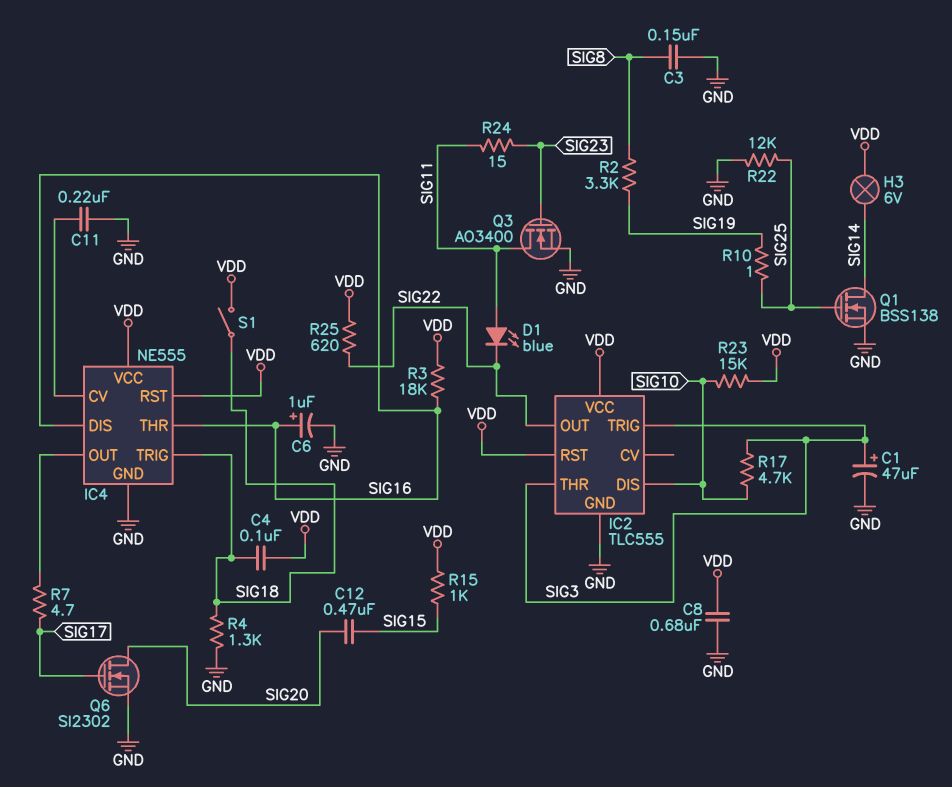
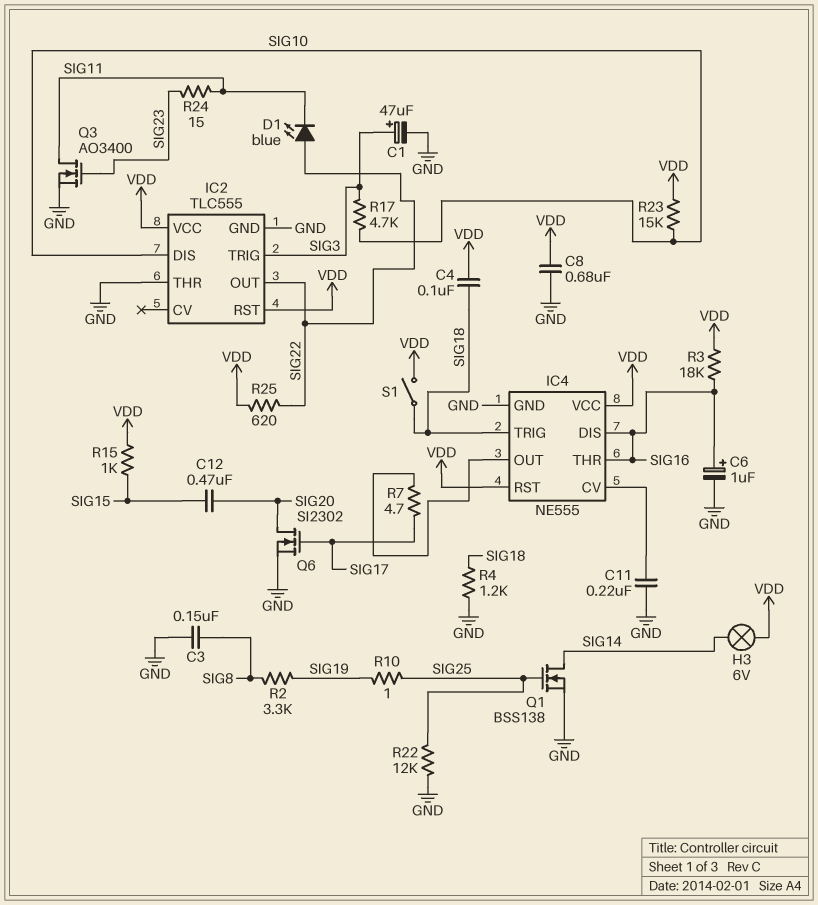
D1: LED blue (A SIG11, K SIG22) -> LED blue (A SIG22, K SIG11)
IC2 pin THR: SIG3 -> GND
R4: 1.3k (GND, SIG18) -> 1.2k (GND, SIG18)

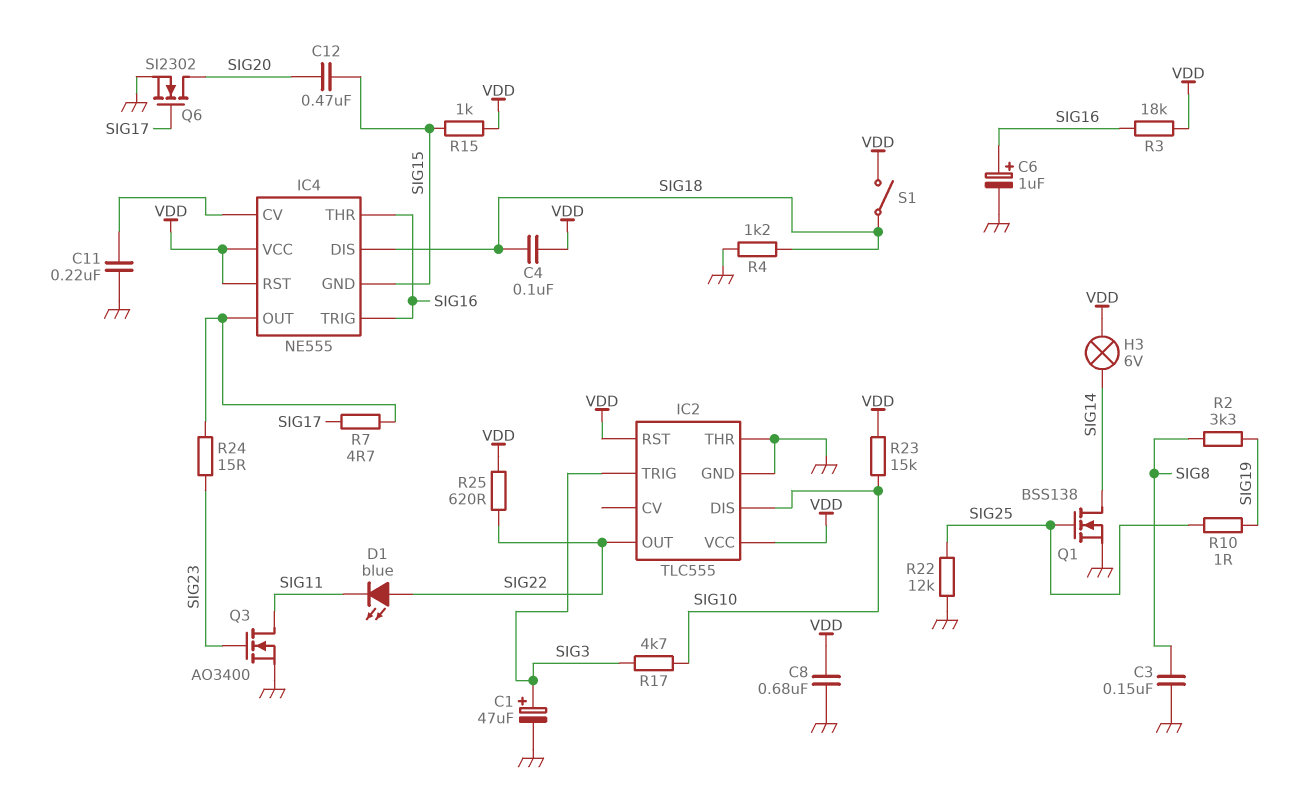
IC4 pin DIS: SIG16 -> SIG18
IC4 pin GND: GND -> SIG15
IC4 pin TRIG: SIG18 -> SIG16
R24: 15 (SIG11, SIG23) -> 15 (IC4/OUT, SIG23)

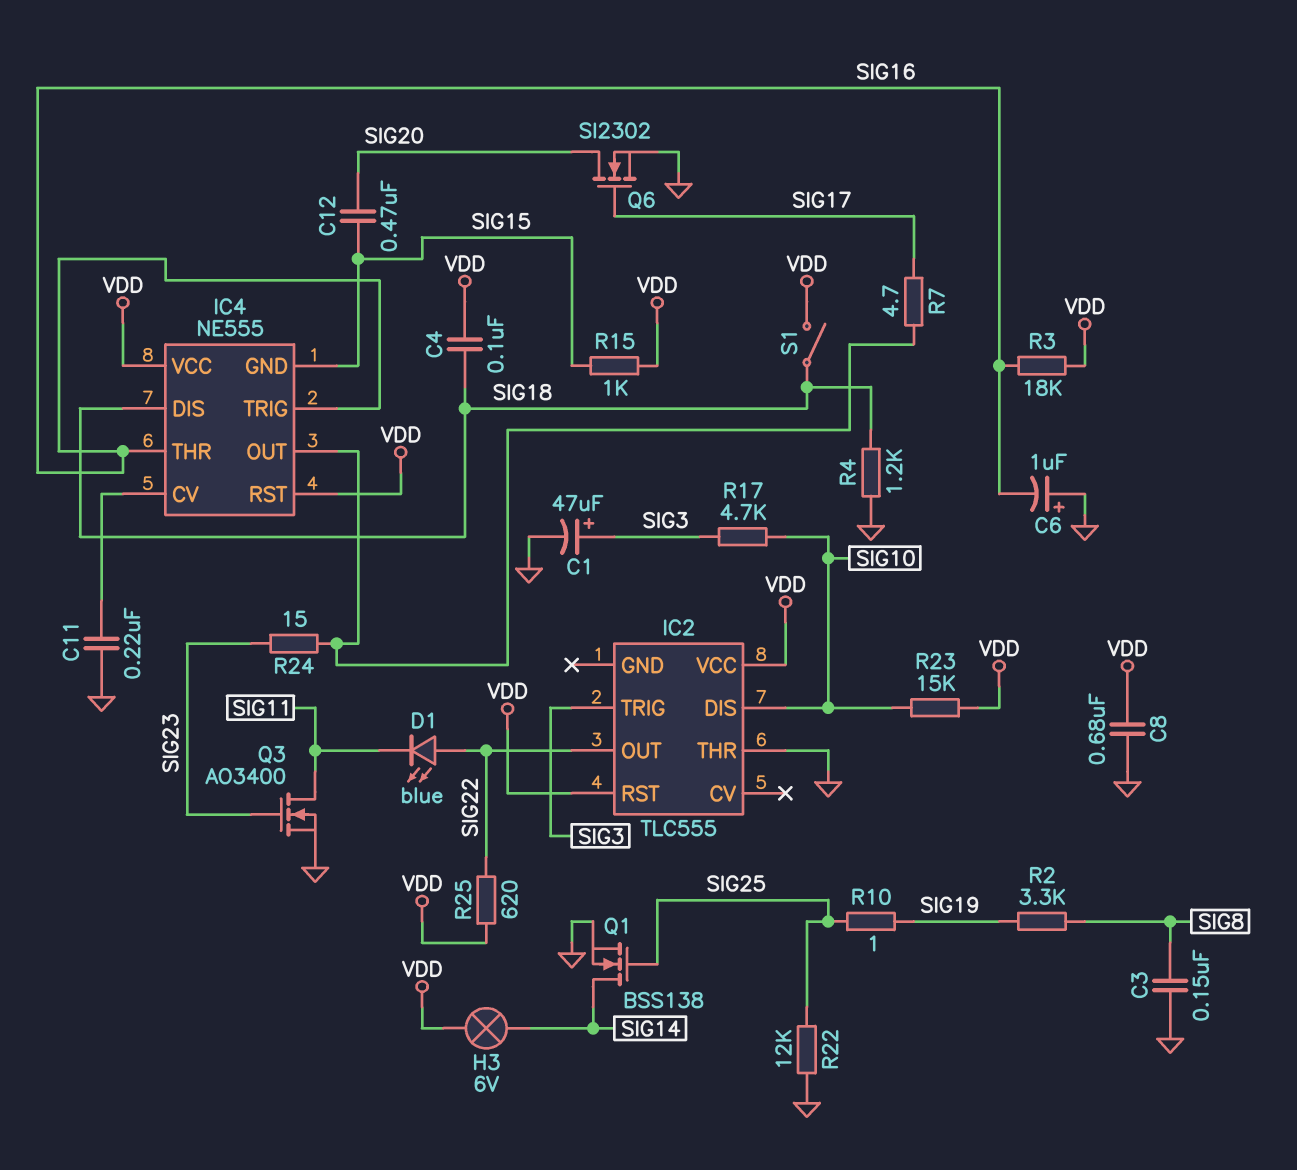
C6: 1uF (plus SIG16, minus GND) -> 1uF (plus GND, minus SIG16)
IC2 pin GND: GND -> none

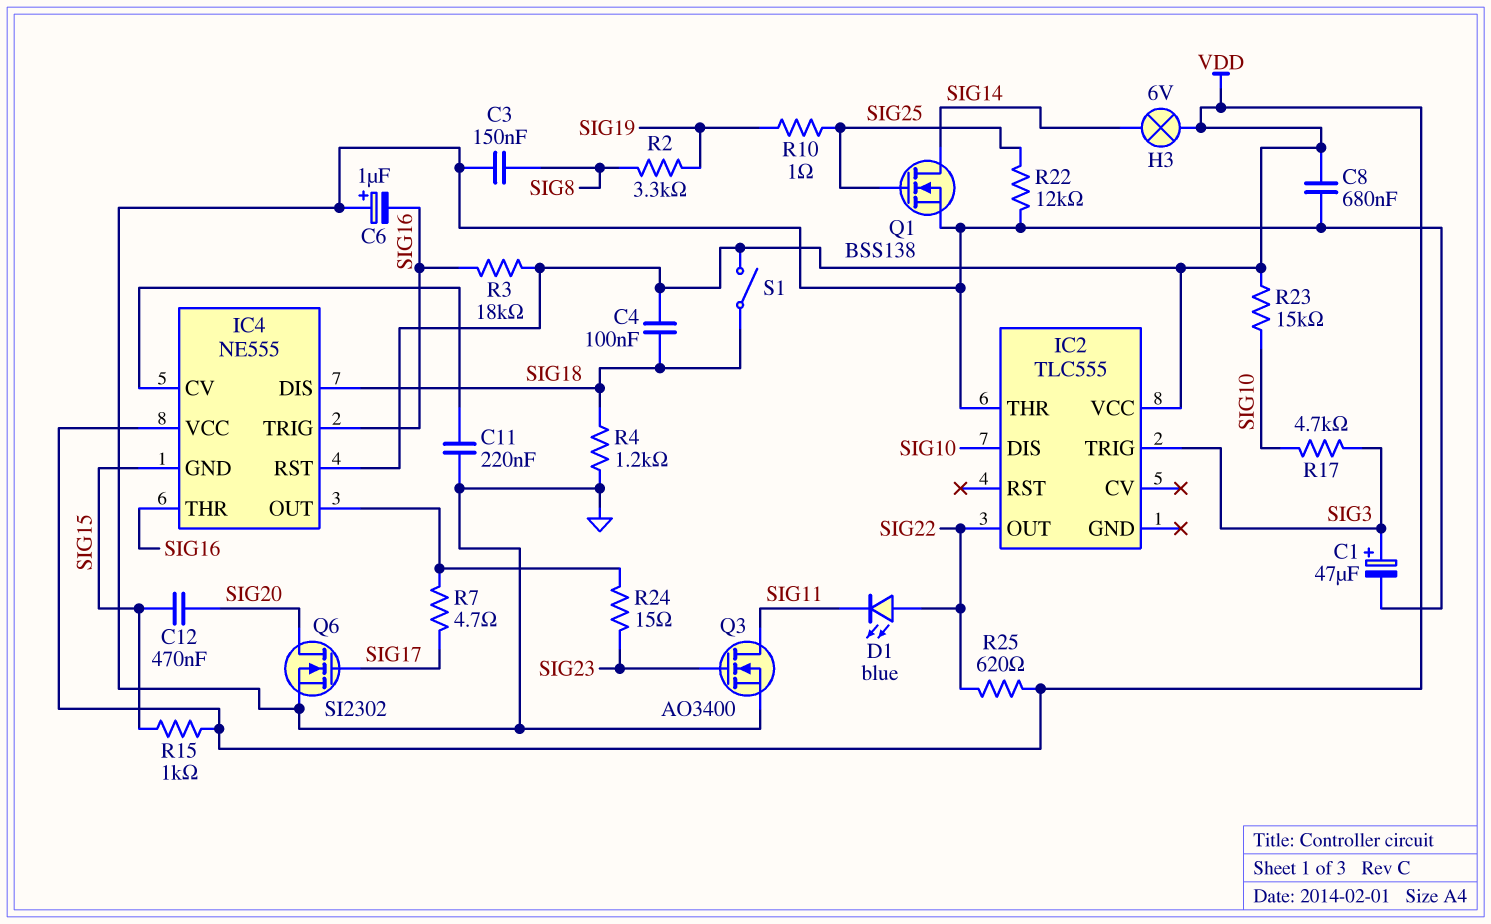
IC2 pin RST: VDD -> none

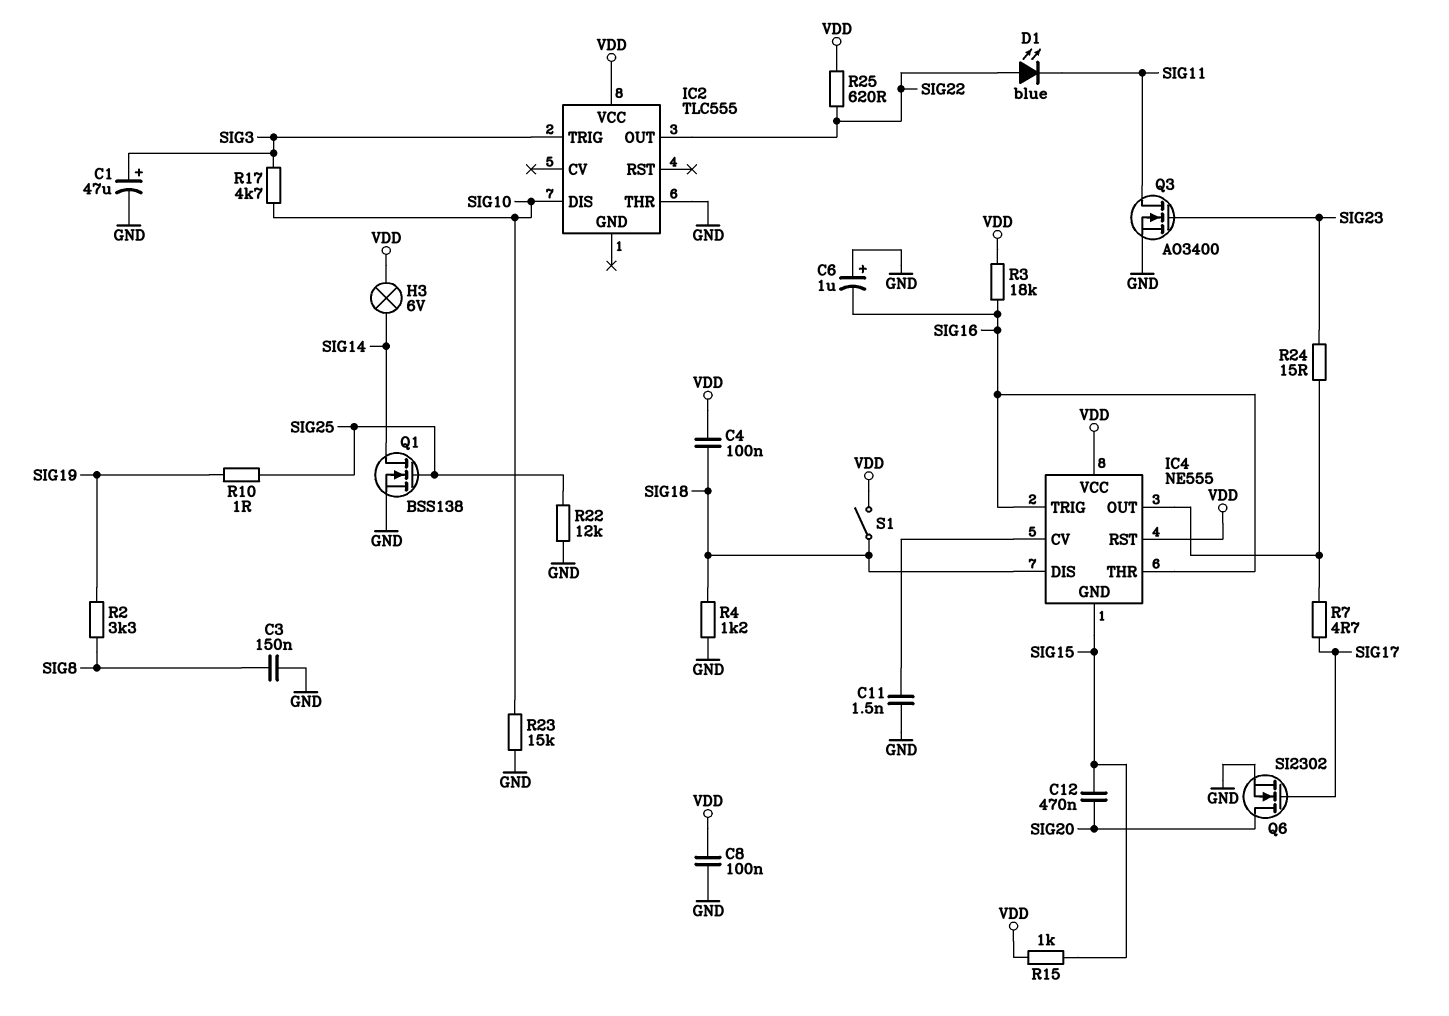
C8: 680nF (GND, VDD) -> 100nF (GND, VDD)
C11: 220nF (GND, IC4/CV) -> 1.5nF (GND, IC4/CV)
R23: 15k (SIG10, VDD) -> 15k (GND, SIG10)

